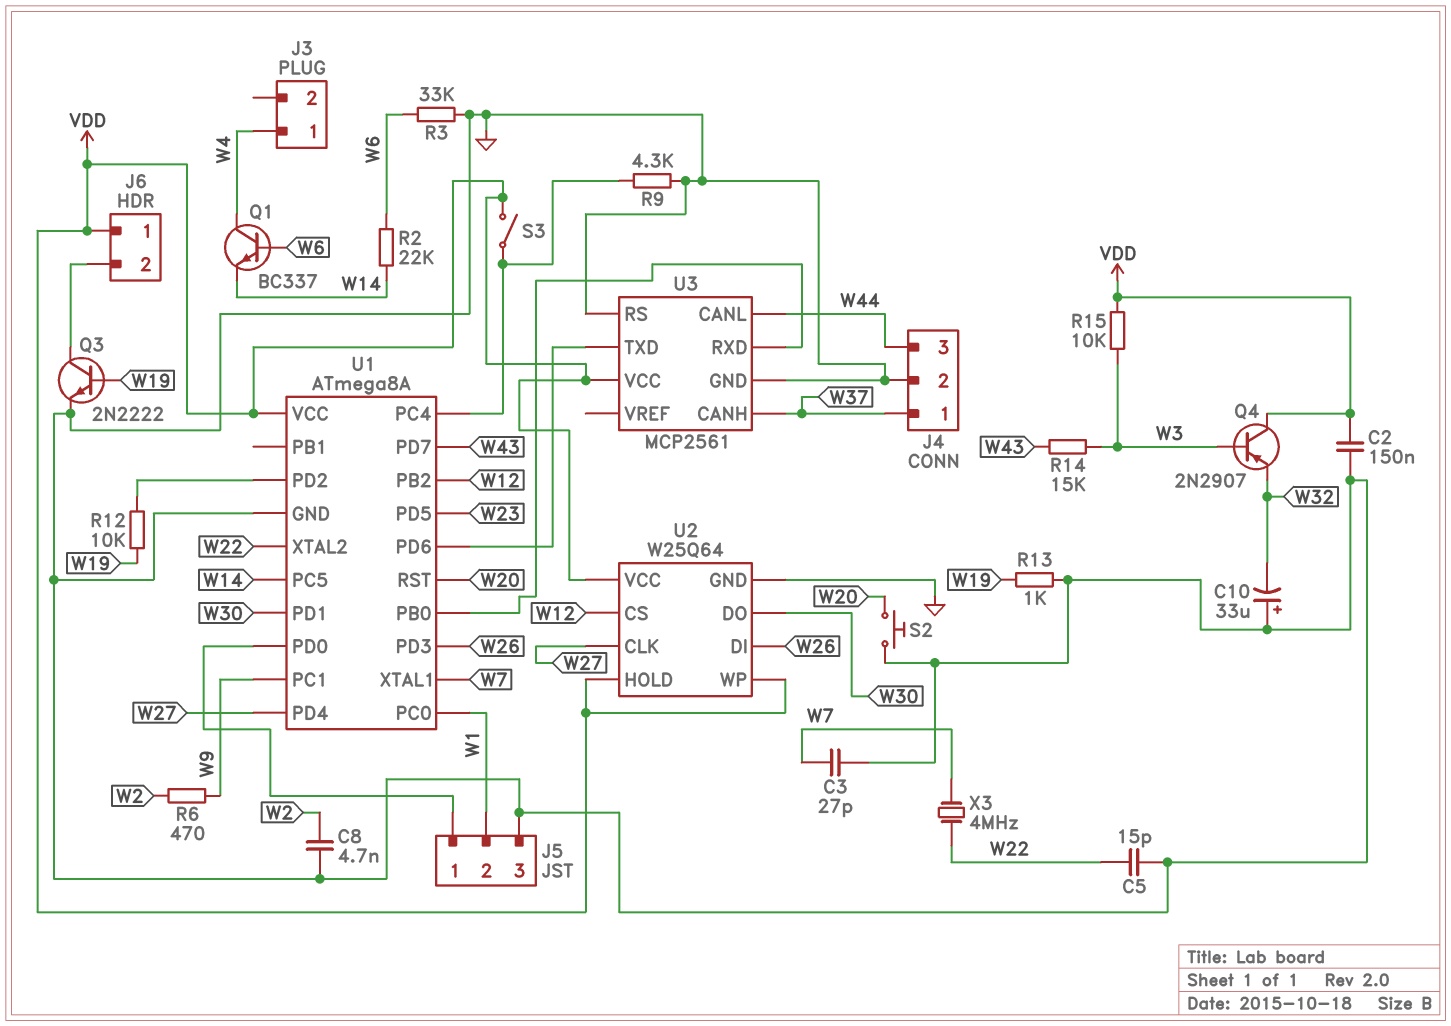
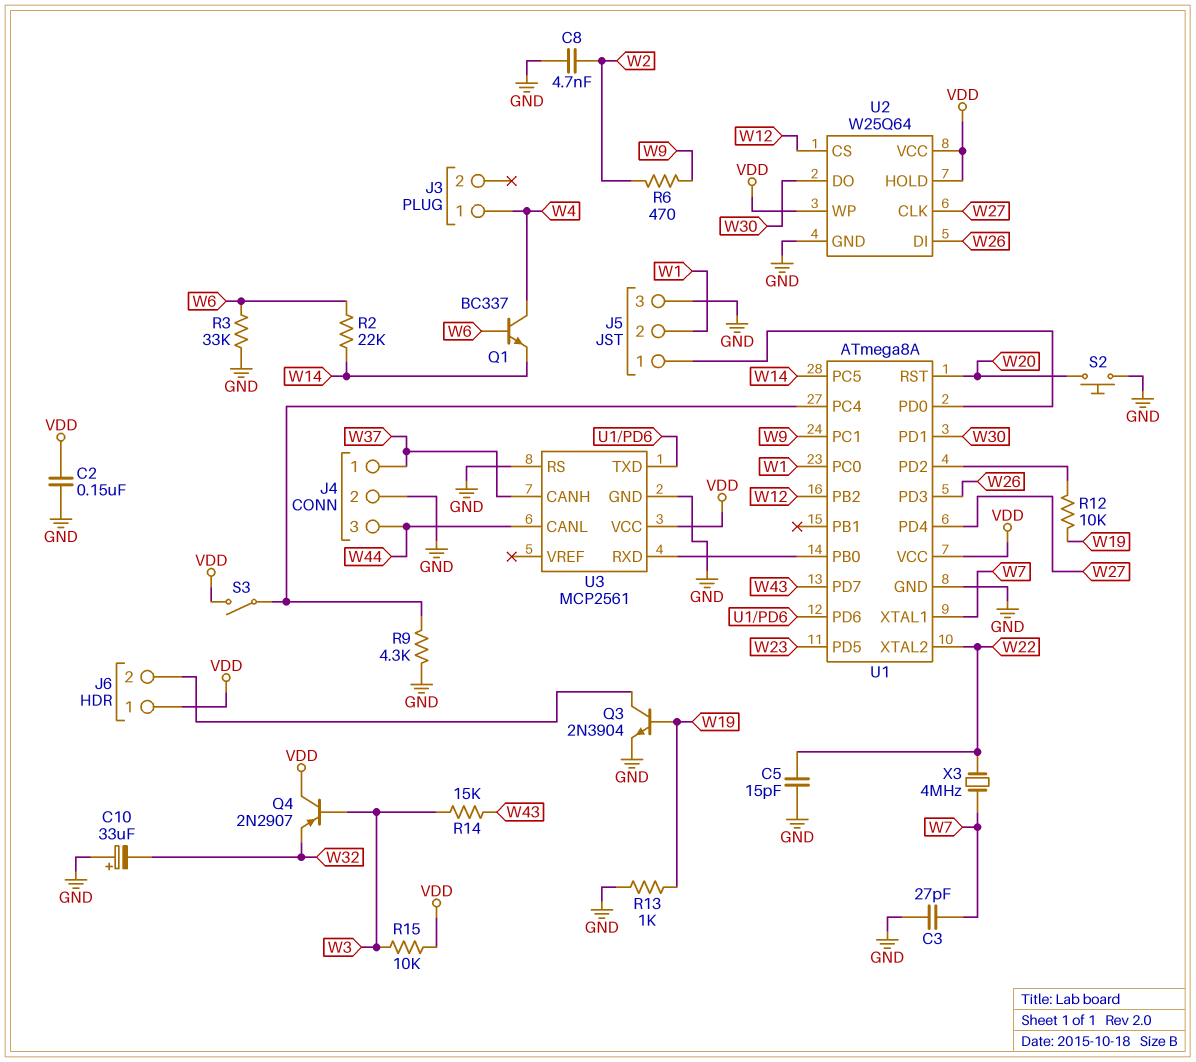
Q3: NPN 2N2222 (B W19, C J6/2, E GND) -> NPN 2N3904 (B W19, C J6/2, E GND)

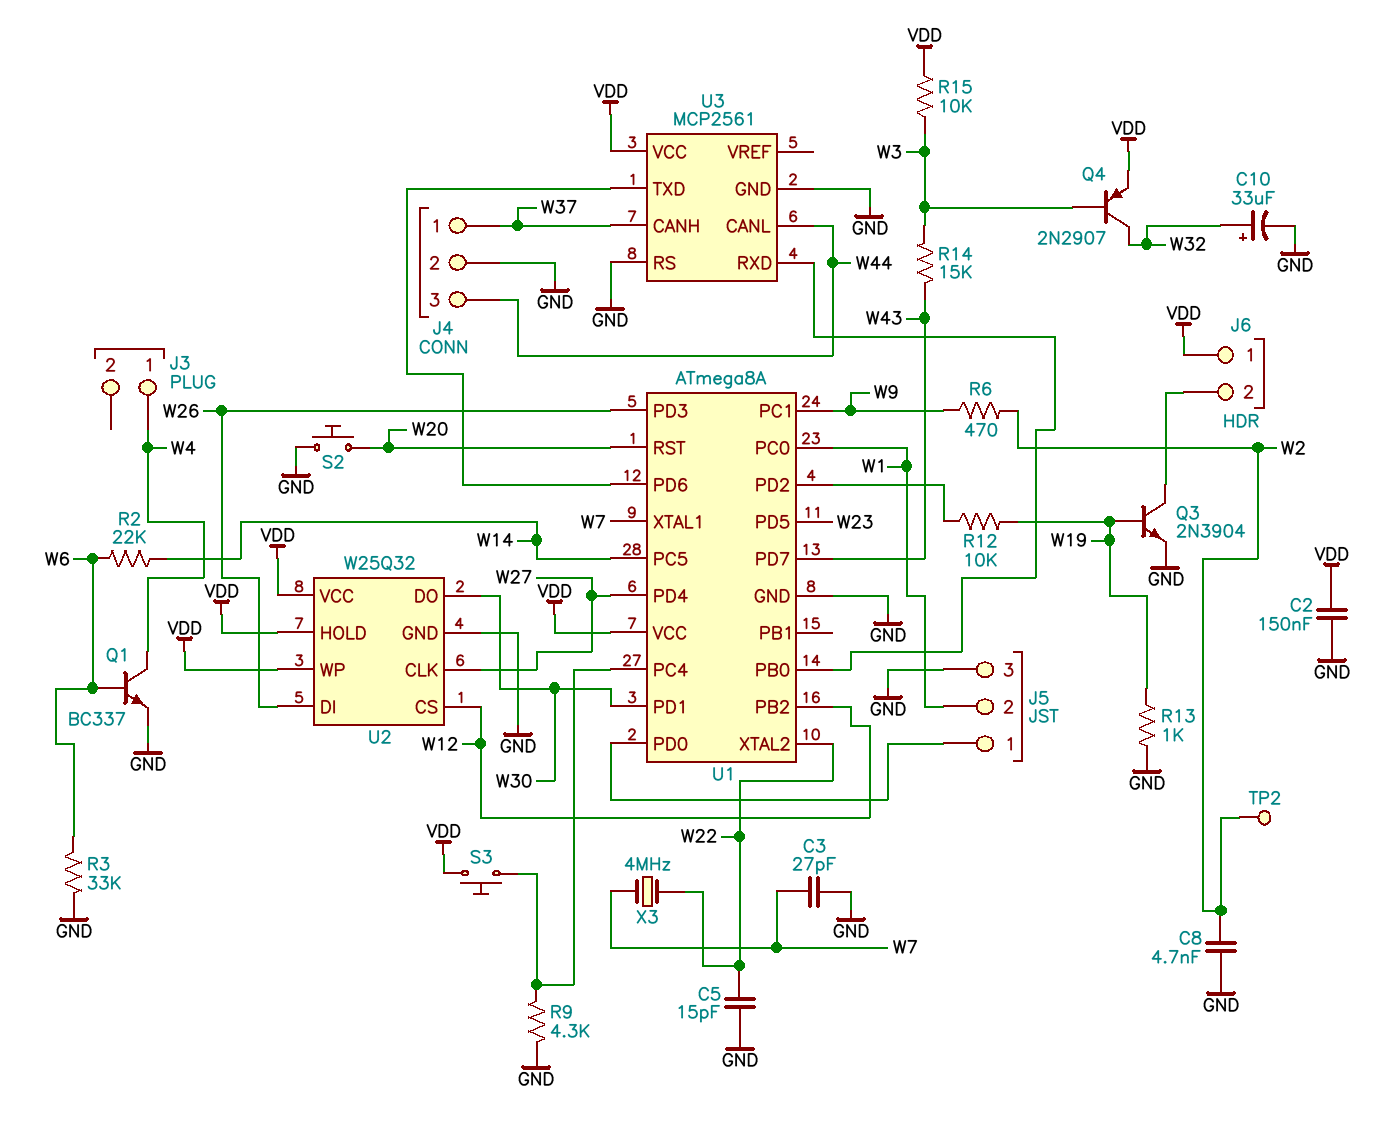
C10: 33uF (plus GND, minus W32) -> 33uF (plus W32, minus GND)
Q1: NPN BC337 (B W6, C W4, E W14) -> NPN BC337 (B W6, C W4, E GND)
Q4: PNP 2N2907 (B W3, C VDD, E W32) -> PNP 2N2907 (B W3, C W32, E VDD)
S3: switch (U1/PC4, VDD) -> button (U1/PC4, VDD)
TP2: none -> test point (W2)
U2: W25Q64 -> W25Q32

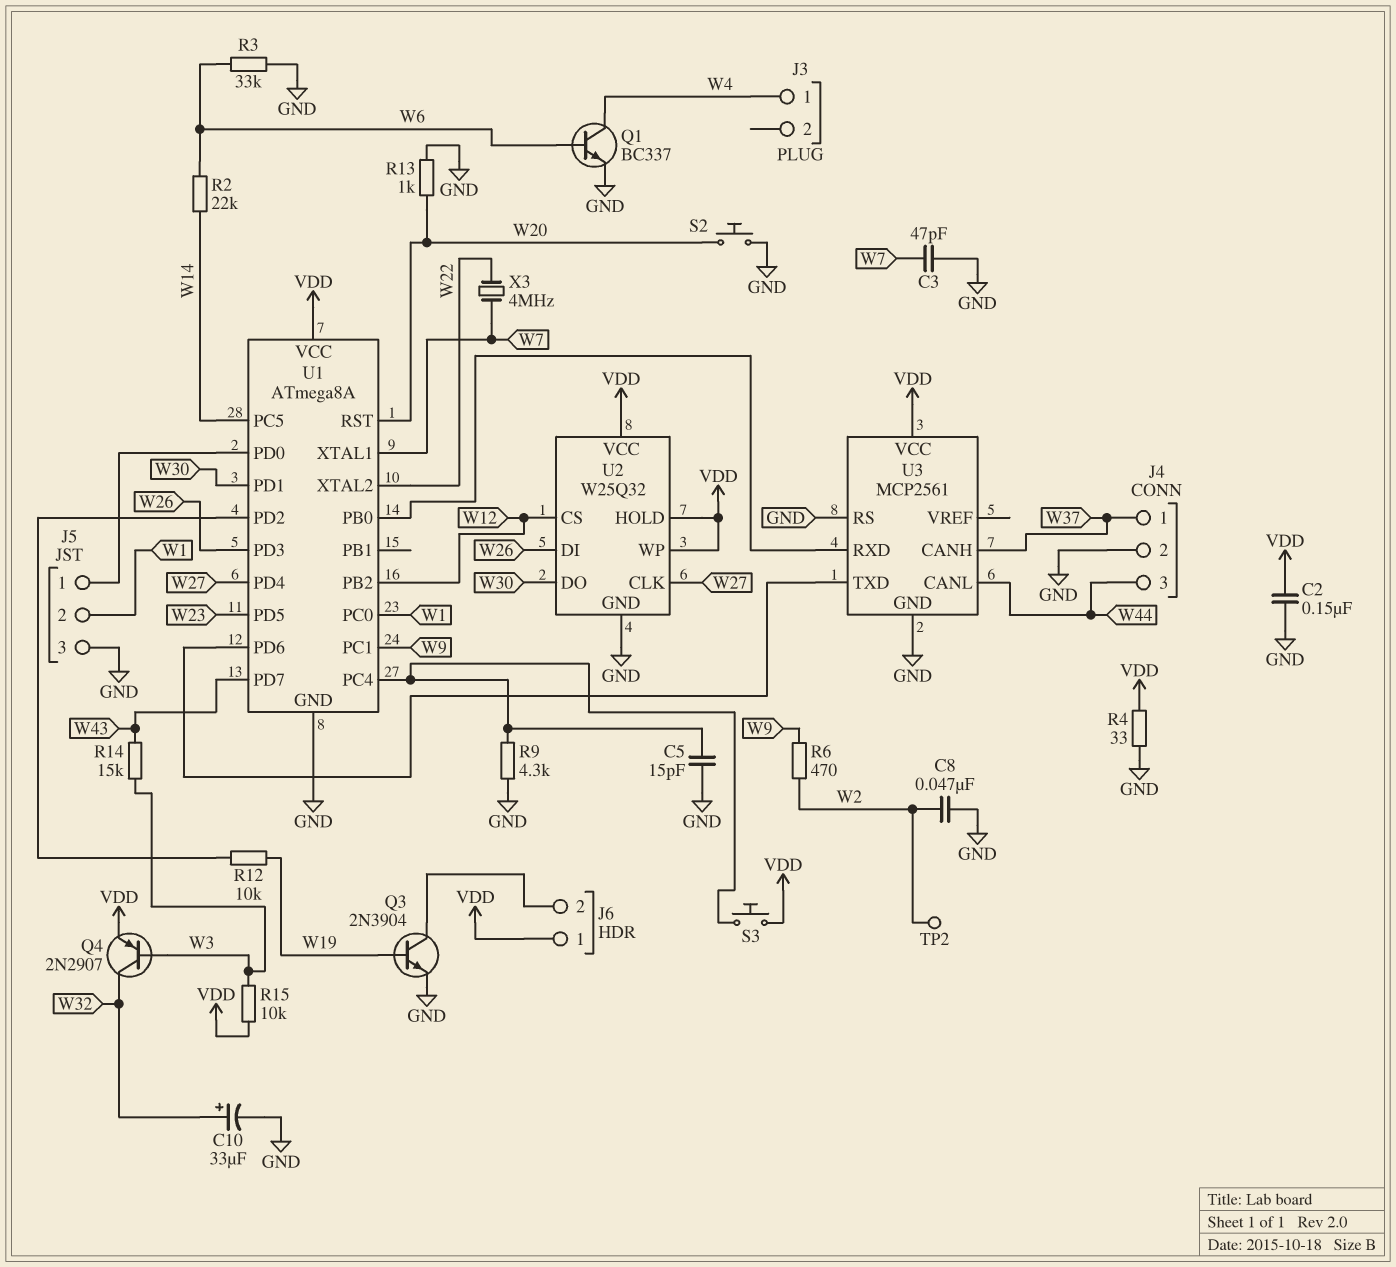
C3: 27pF (GND, W7) -> 47pF (GND, W7)
C5: 15pF (GND, W22) -> 15pF (GND, U1/PC4)
C8: 4.7nF (GND, W2) -> 47nF (GND, W2)
R4: none -> 33 (GND, VDD)
R13: 1k (GND, W19) -> 1k (GND, W20)

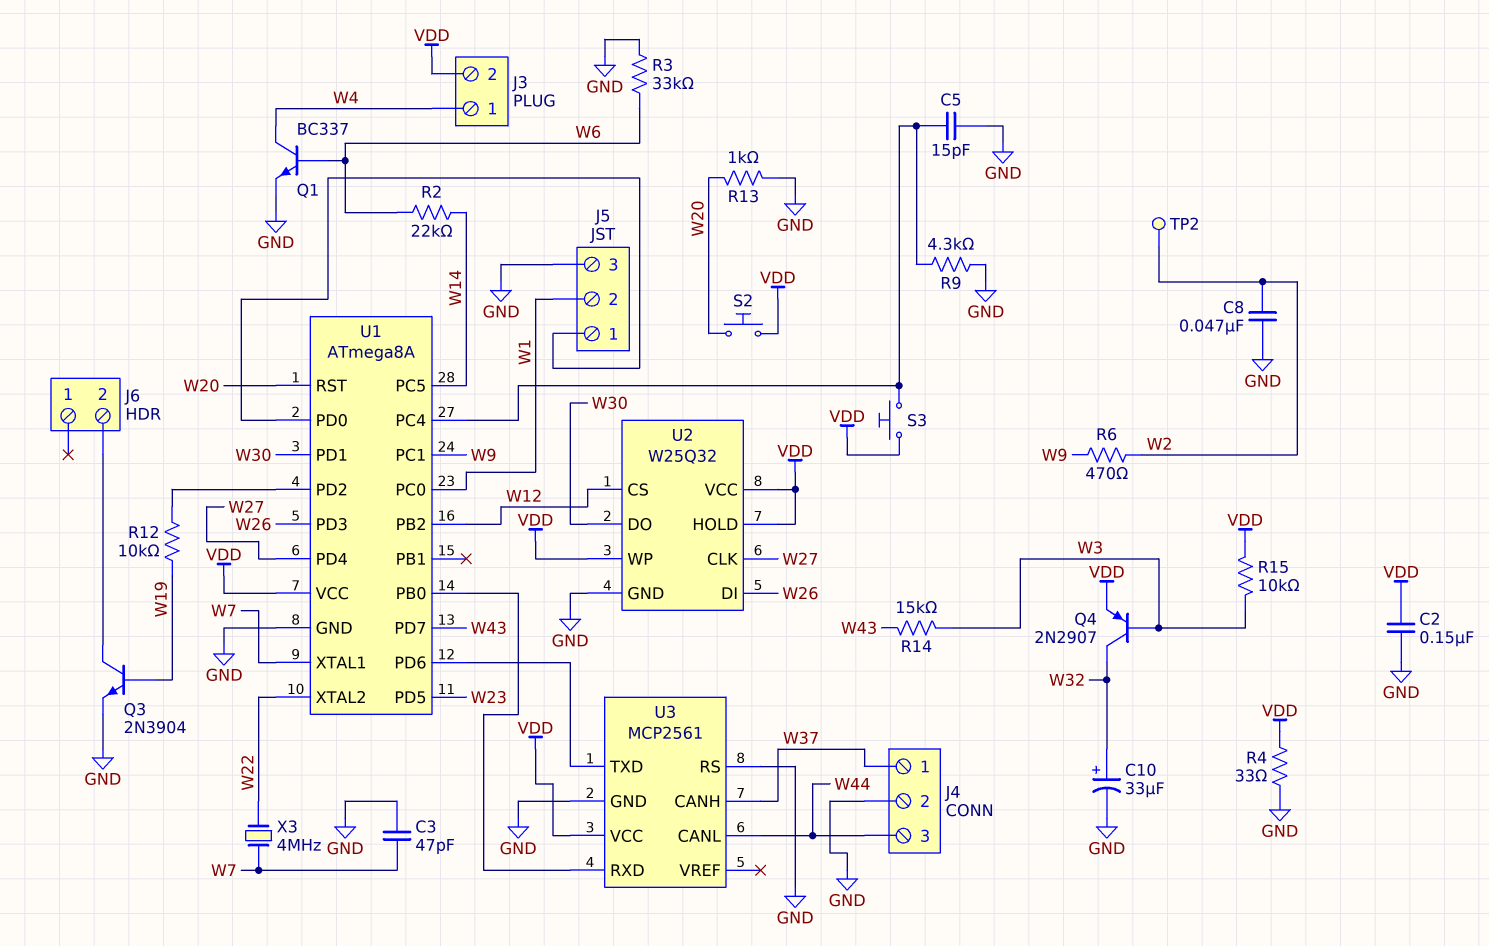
J3 pin 2: none -> VDD
J6 pin 1: VDD -> none
S2: button (GND, W20) -> button (VDD, W20)

